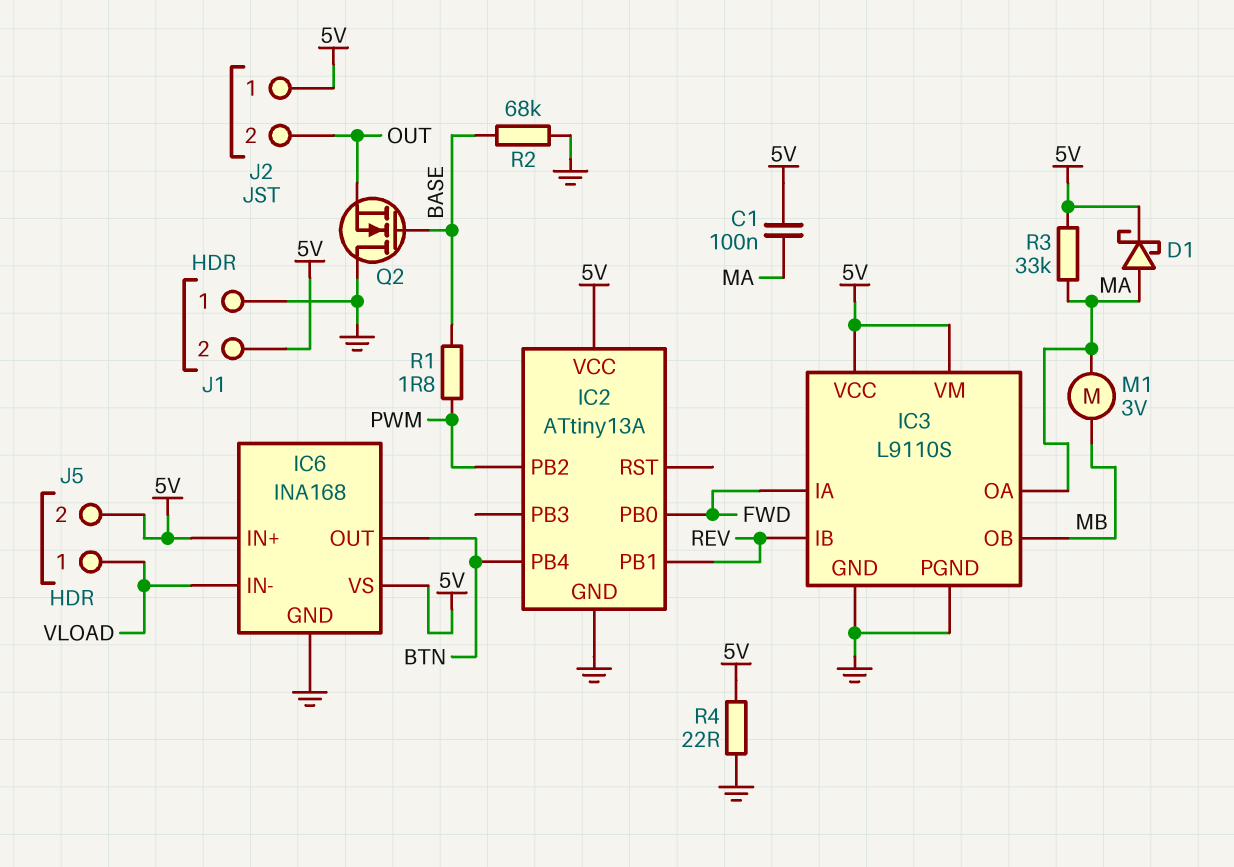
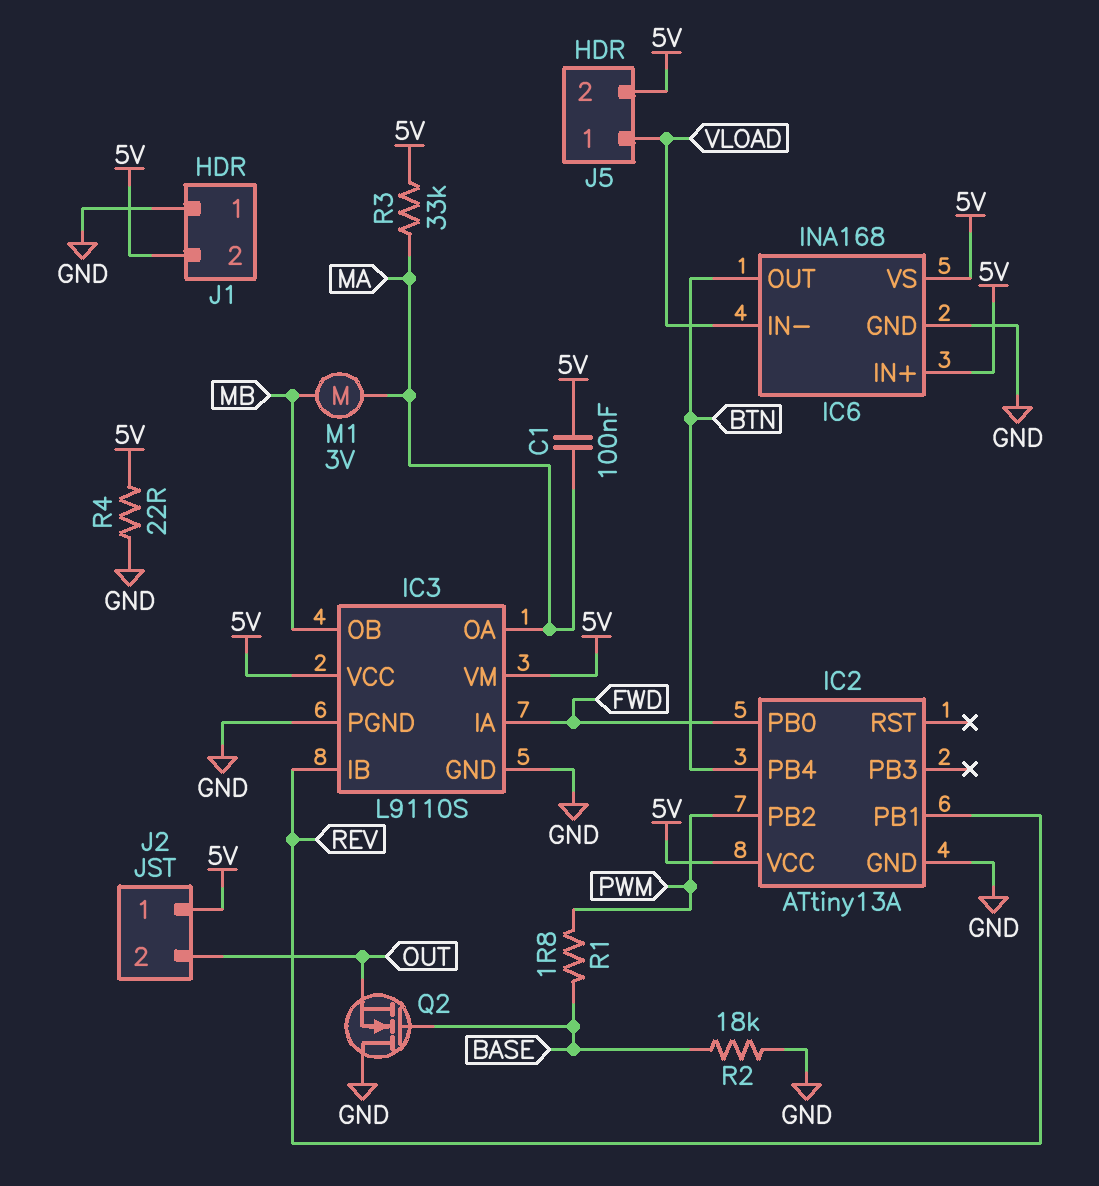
D1: schottky (A MA, K 5V) -> none
R2: 68k (BASE, GND) -> 18k (BASE, GND)

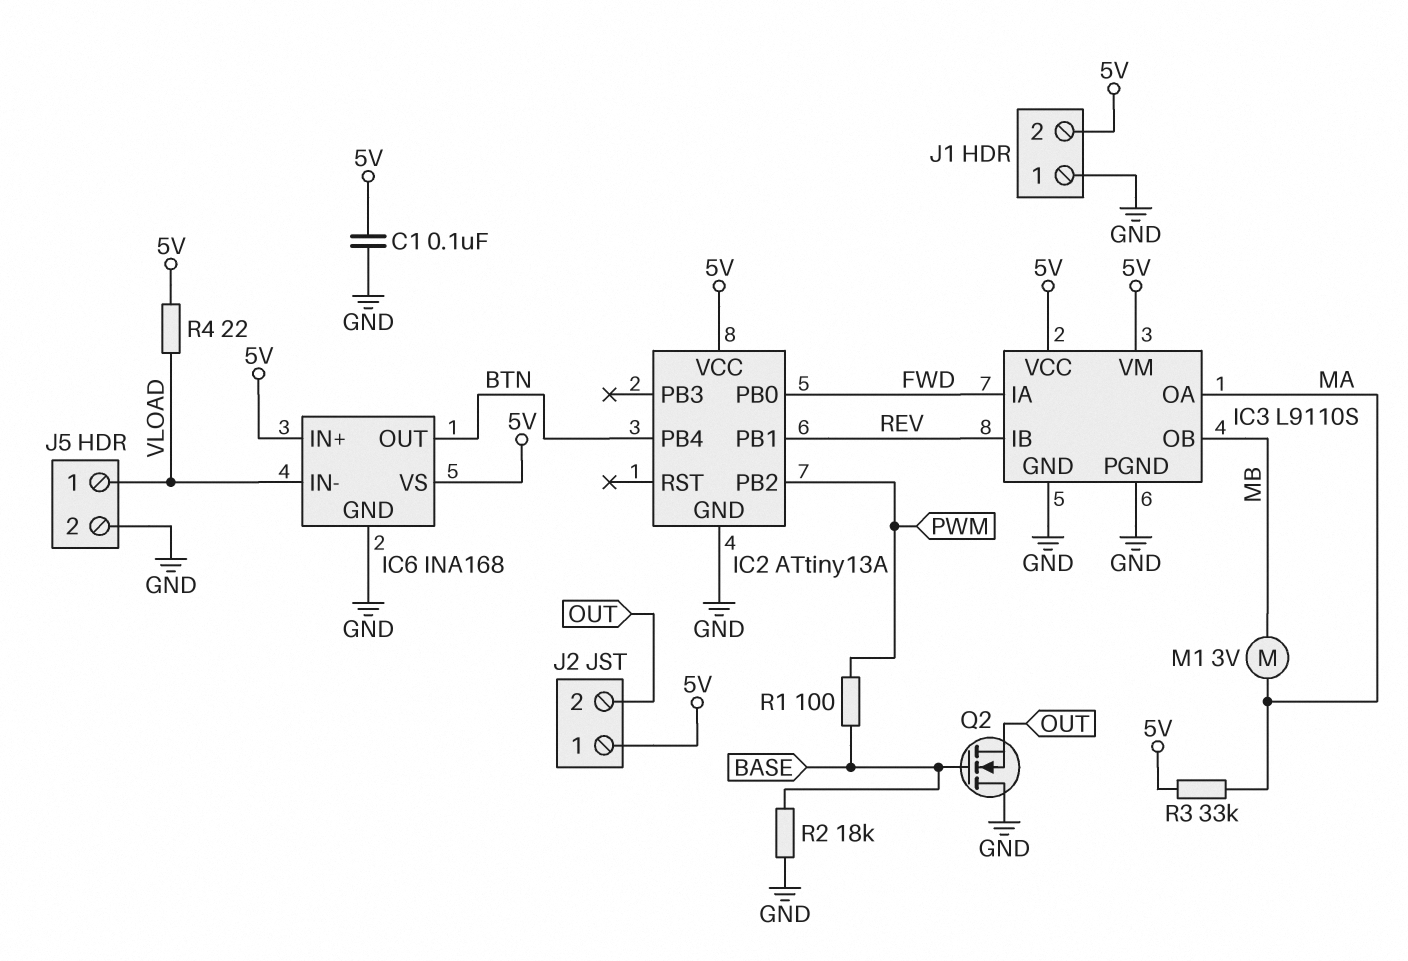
C1: 100nF (5V, MA) -> 100nF (5V, GND)
J5 pin 2: 5V -> GND
R1: 1.8 (BASE, PWM) -> 100 (BASE, PWM)
R4: 22 (5V, GND) -> 22 (5V, VLOAD)

